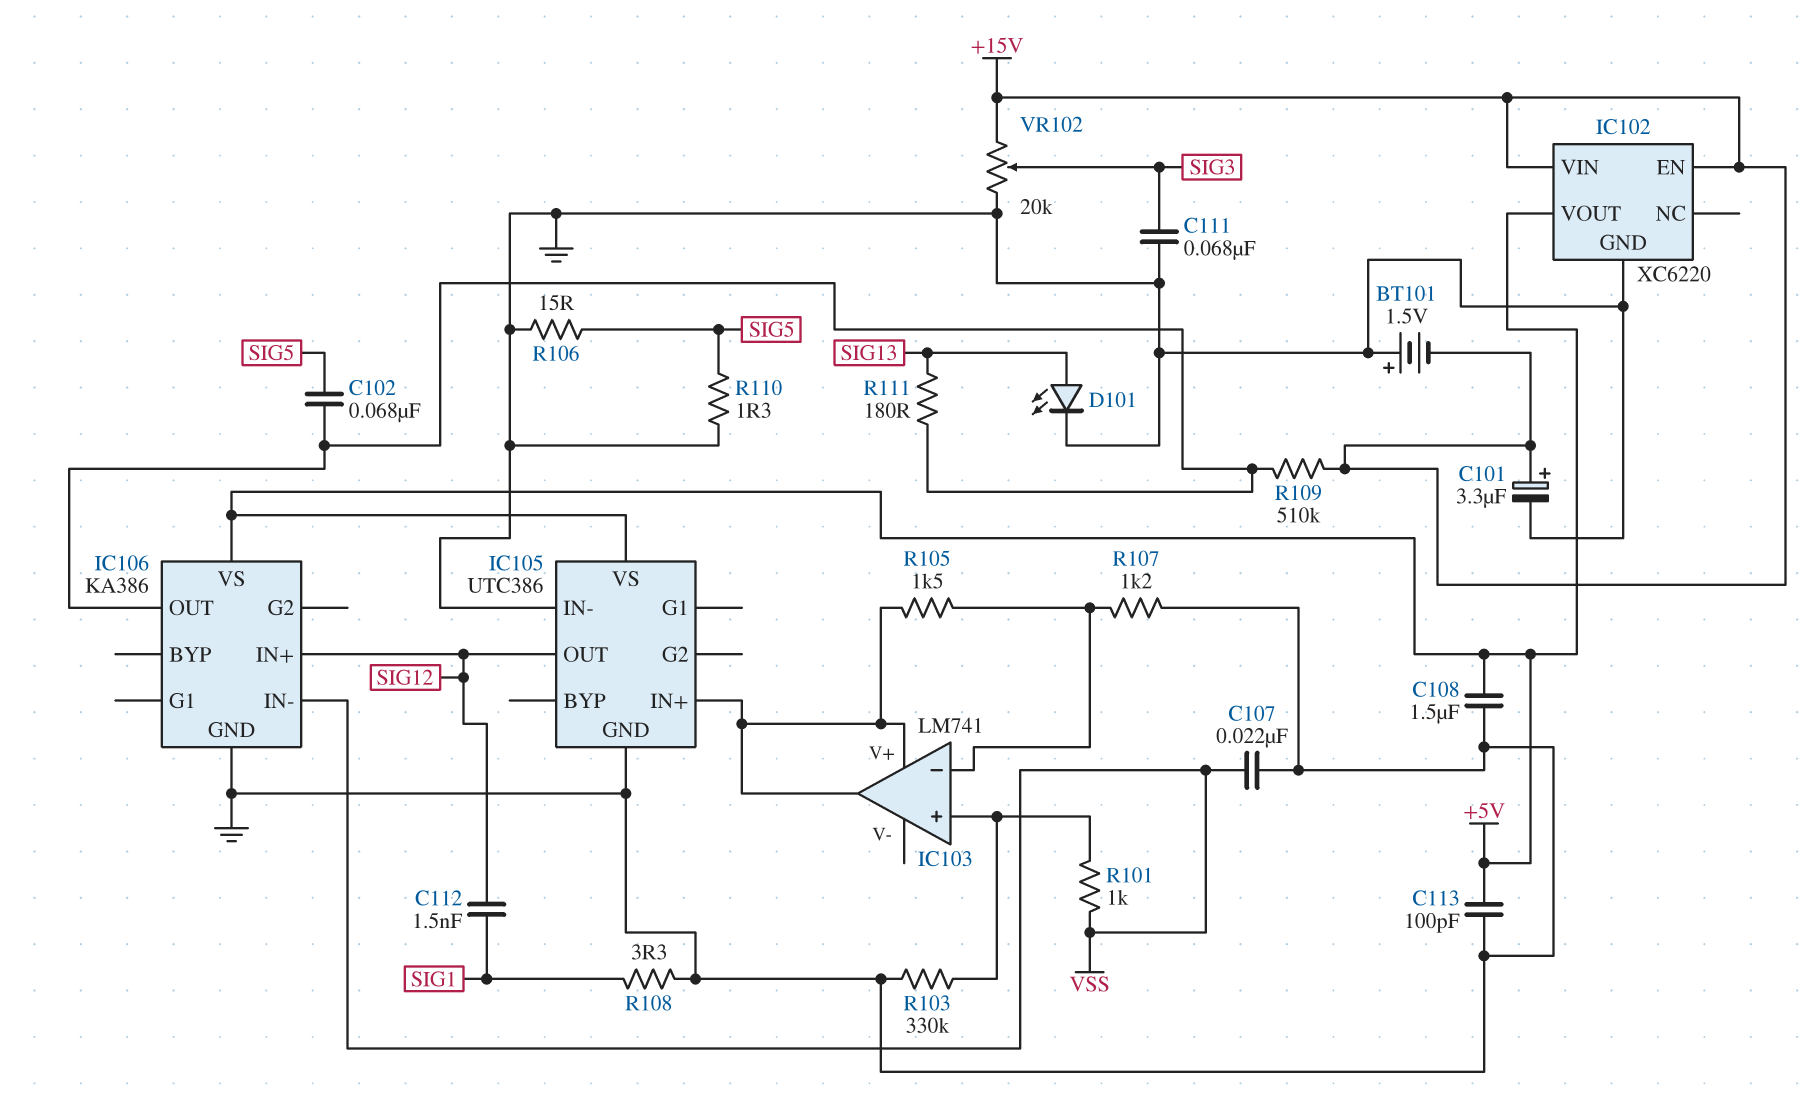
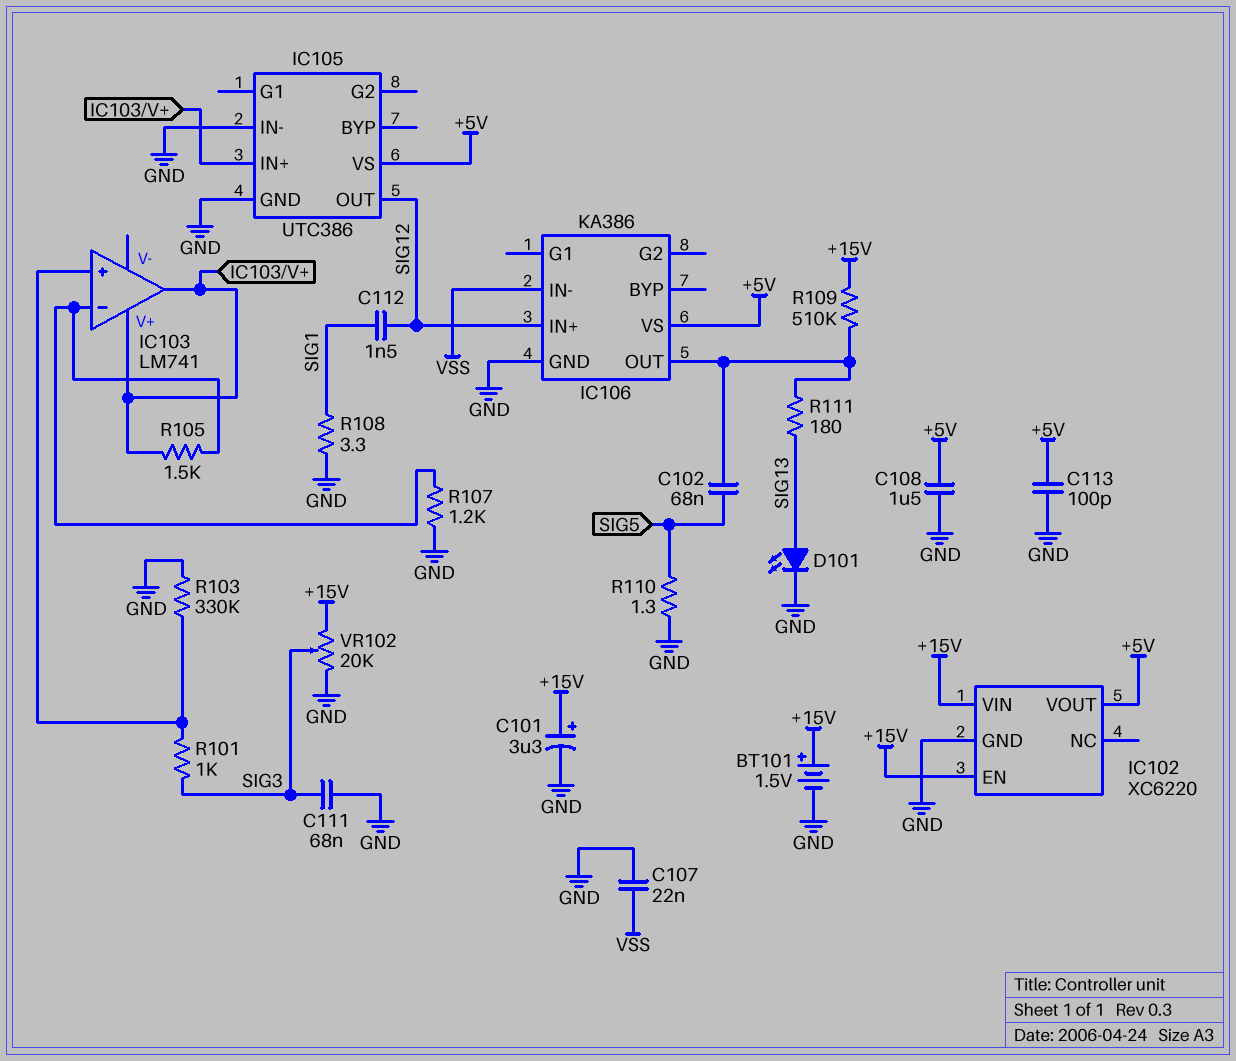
BT101: 1.5V (plus GND, minus +15V) -> 1.5V (plus +15V, minus GND)
R101: 1k (IC103/in+, VSS) -> 1k (IC103/in+, SIG3)
R106: 15 (GND, SIG5) -> none

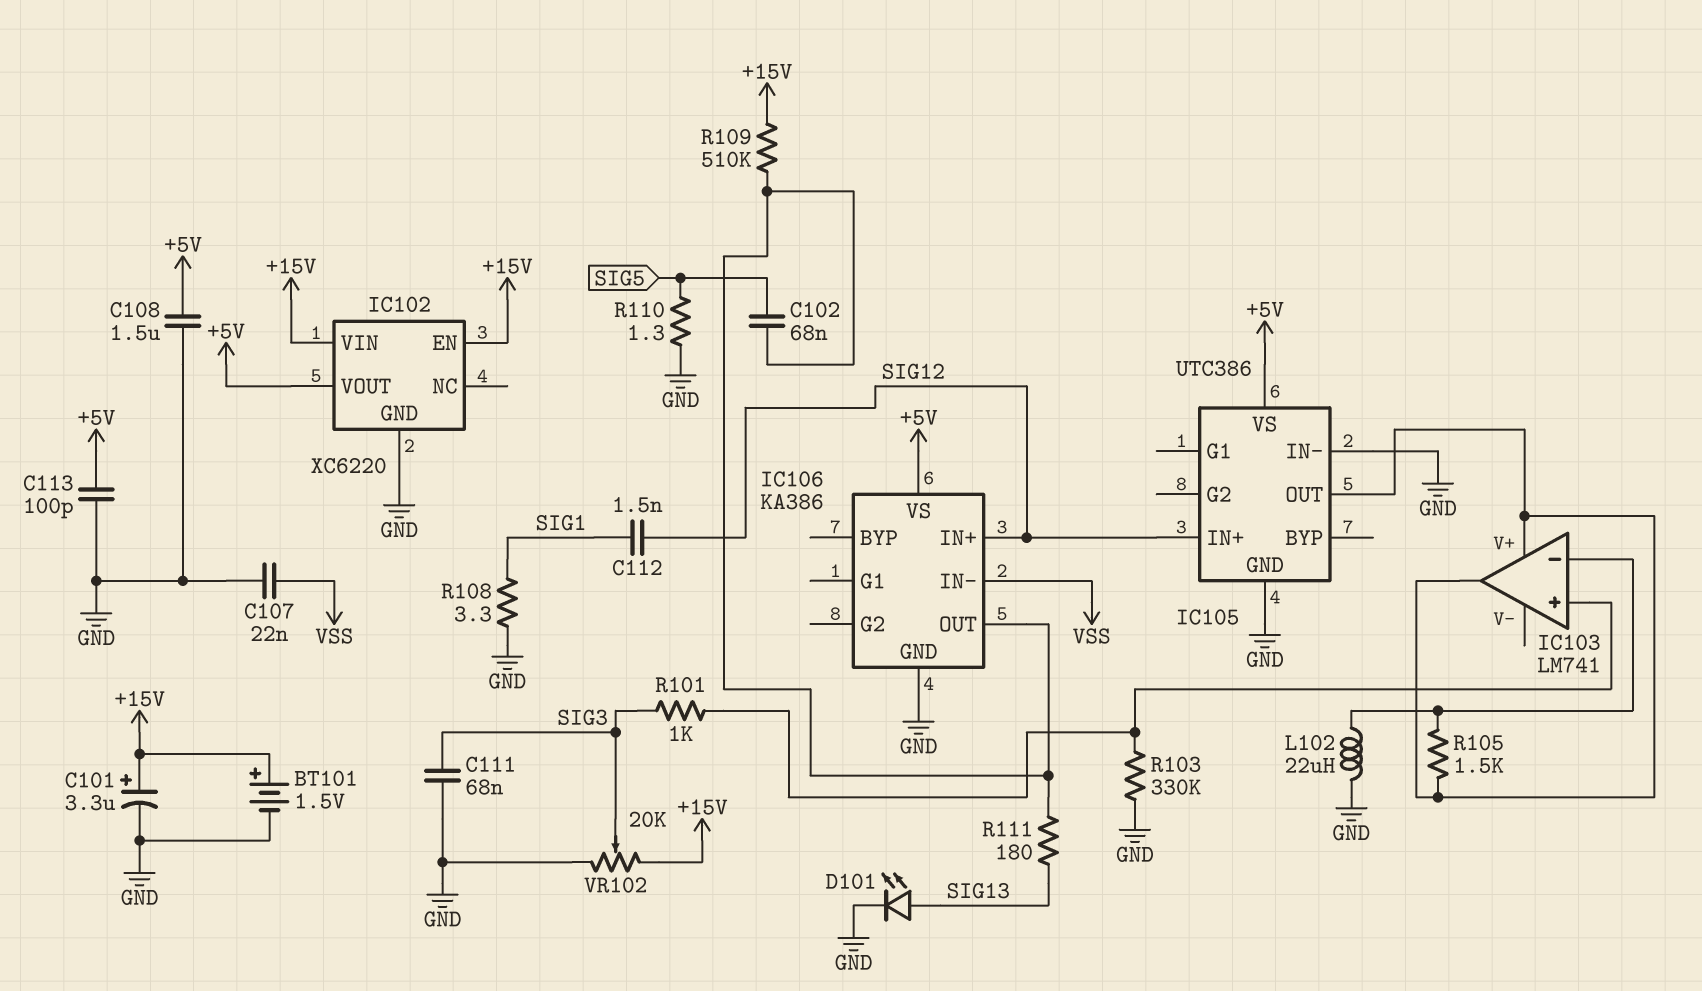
IC105 pin IN+: IC103/V+ -> SIG12
IC105 pin OUT: SIG12 -> IC103/V+
L102: none -> 22uH (GND, IC103/in-)
R107: 1.2k (GND, IC103/in-) -> none

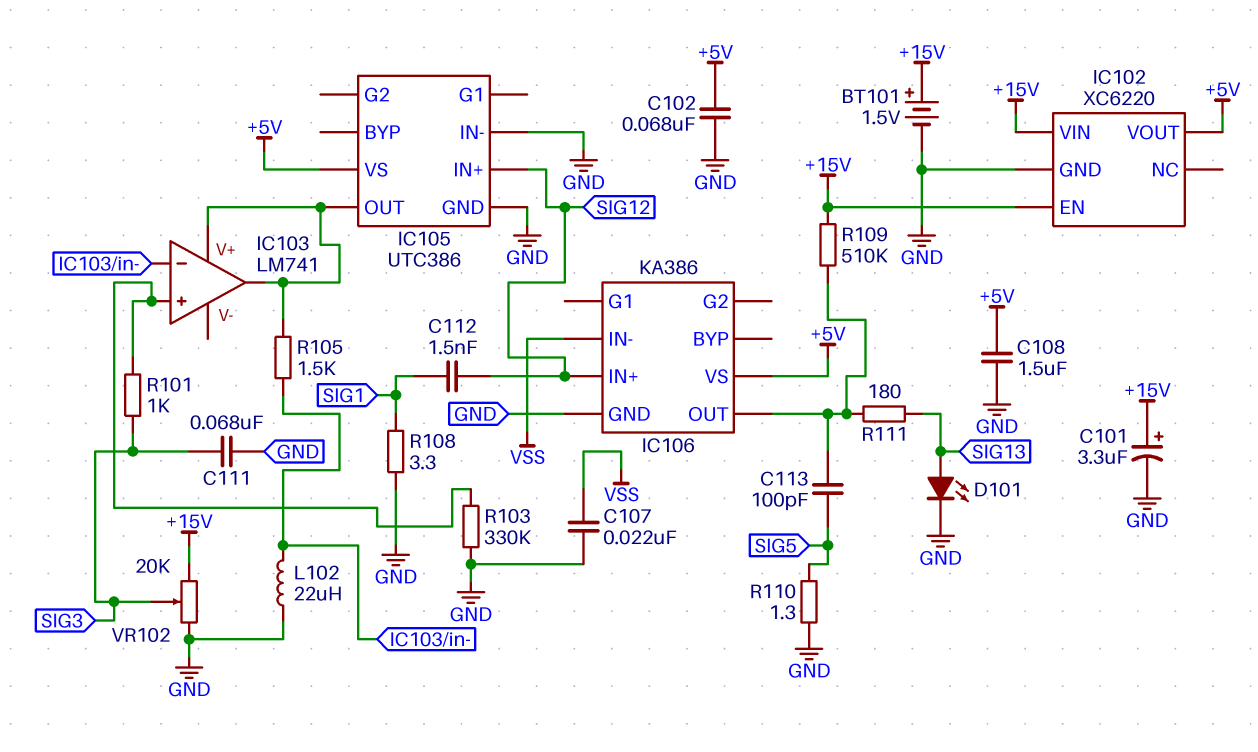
C102: 68nF (IC106/OUT, SIG5) -> 68nF (+5V, GND)
C113: 100pF (+5V, GND) -> 100pF (IC106/OUT, SIG5)

